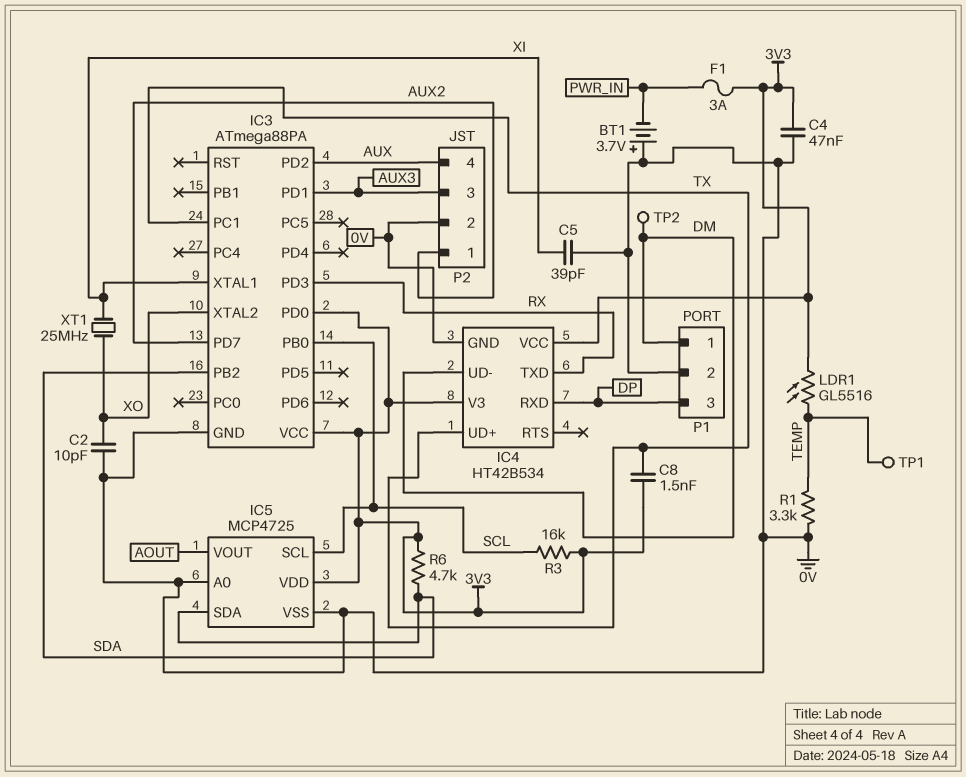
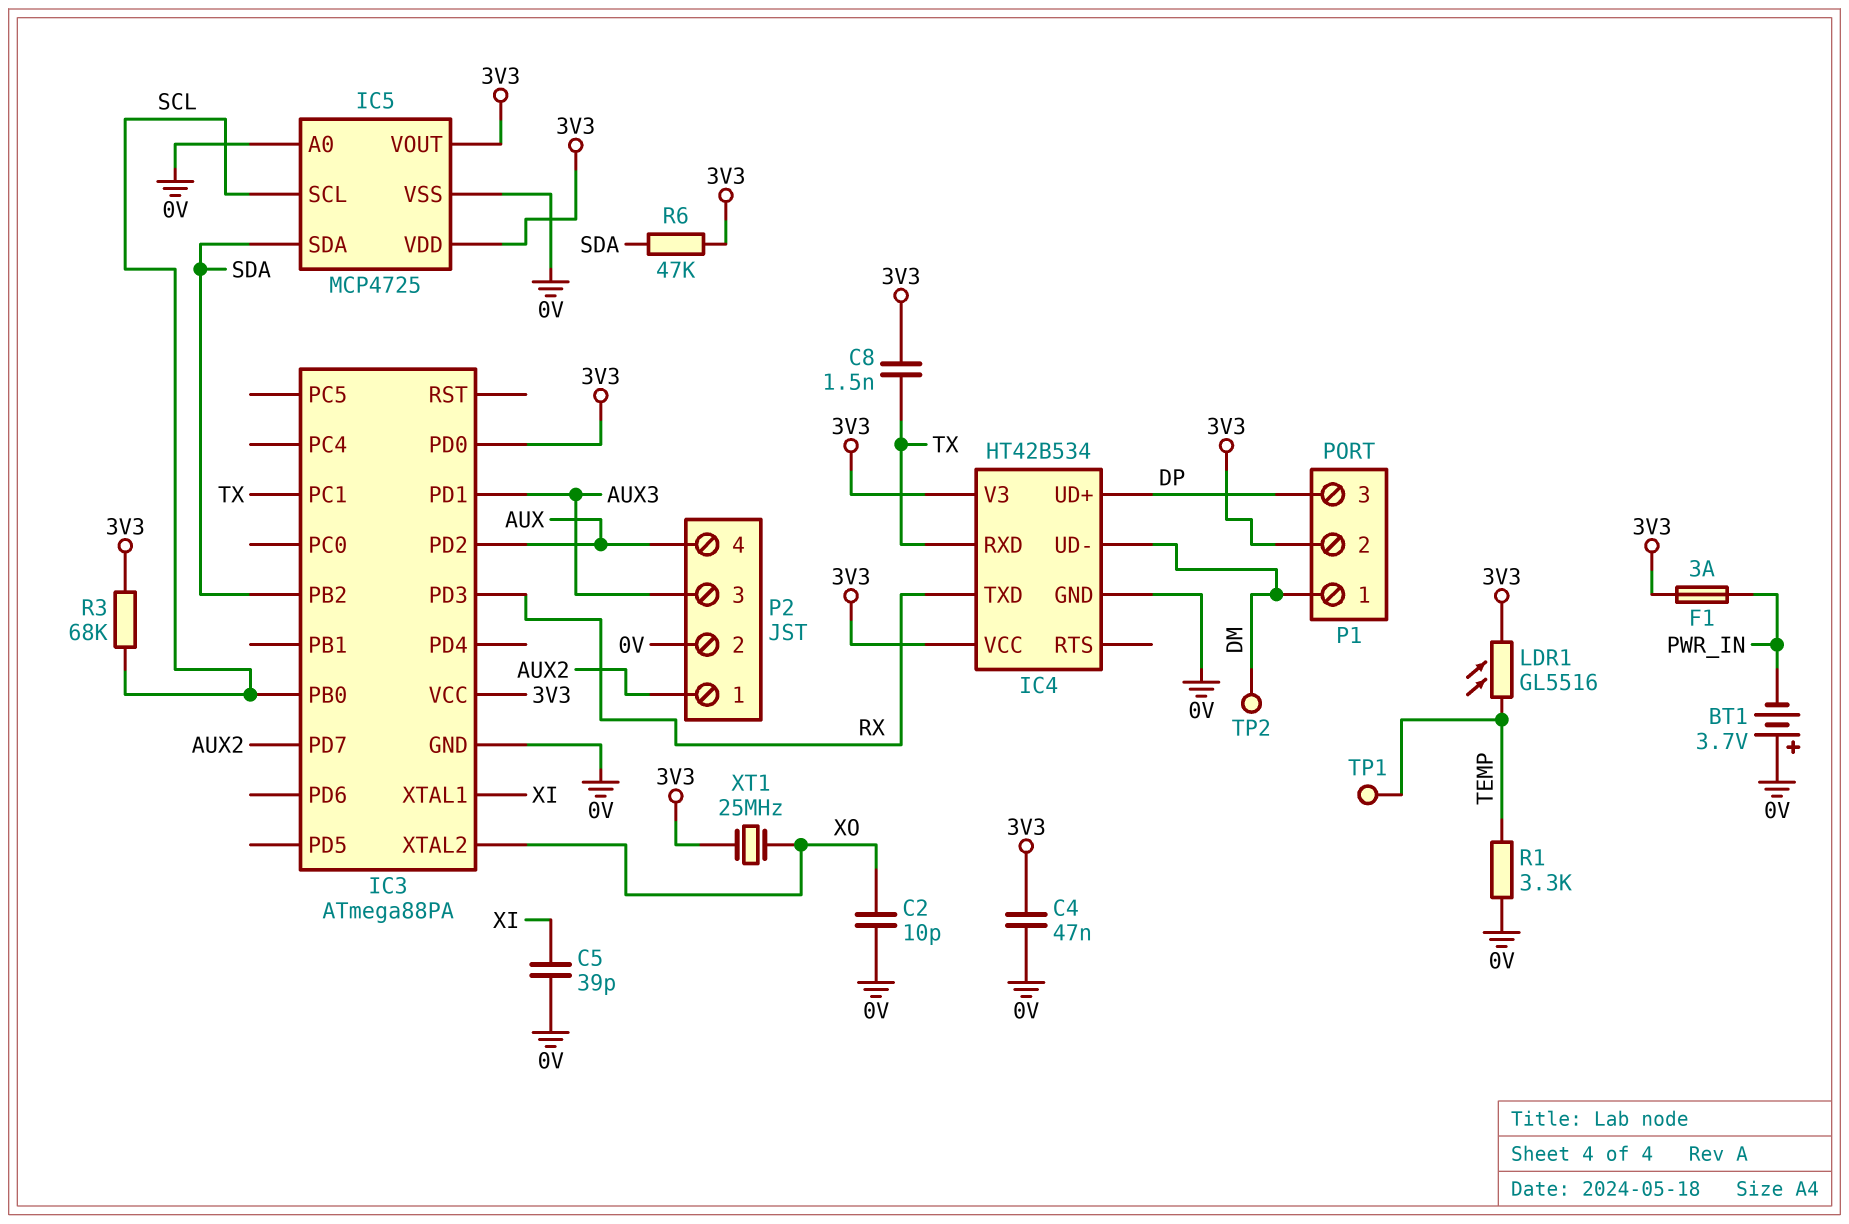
IC4 pin RXD: DP -> TX
IC4 pin UD+: TX -> DP
IC5 pin VOUT: AOUT -> 3V3
P1 pin 2: 0V -> 3V3
R3: 16k (3V3, SCL) -> 68k (3V3, SCL)
R6: 4.7k (3V3, SDA) -> 47k (3V3, SDA)
XT1: 25MHz (XI, XO) -> 25MHz (3V3, XO)

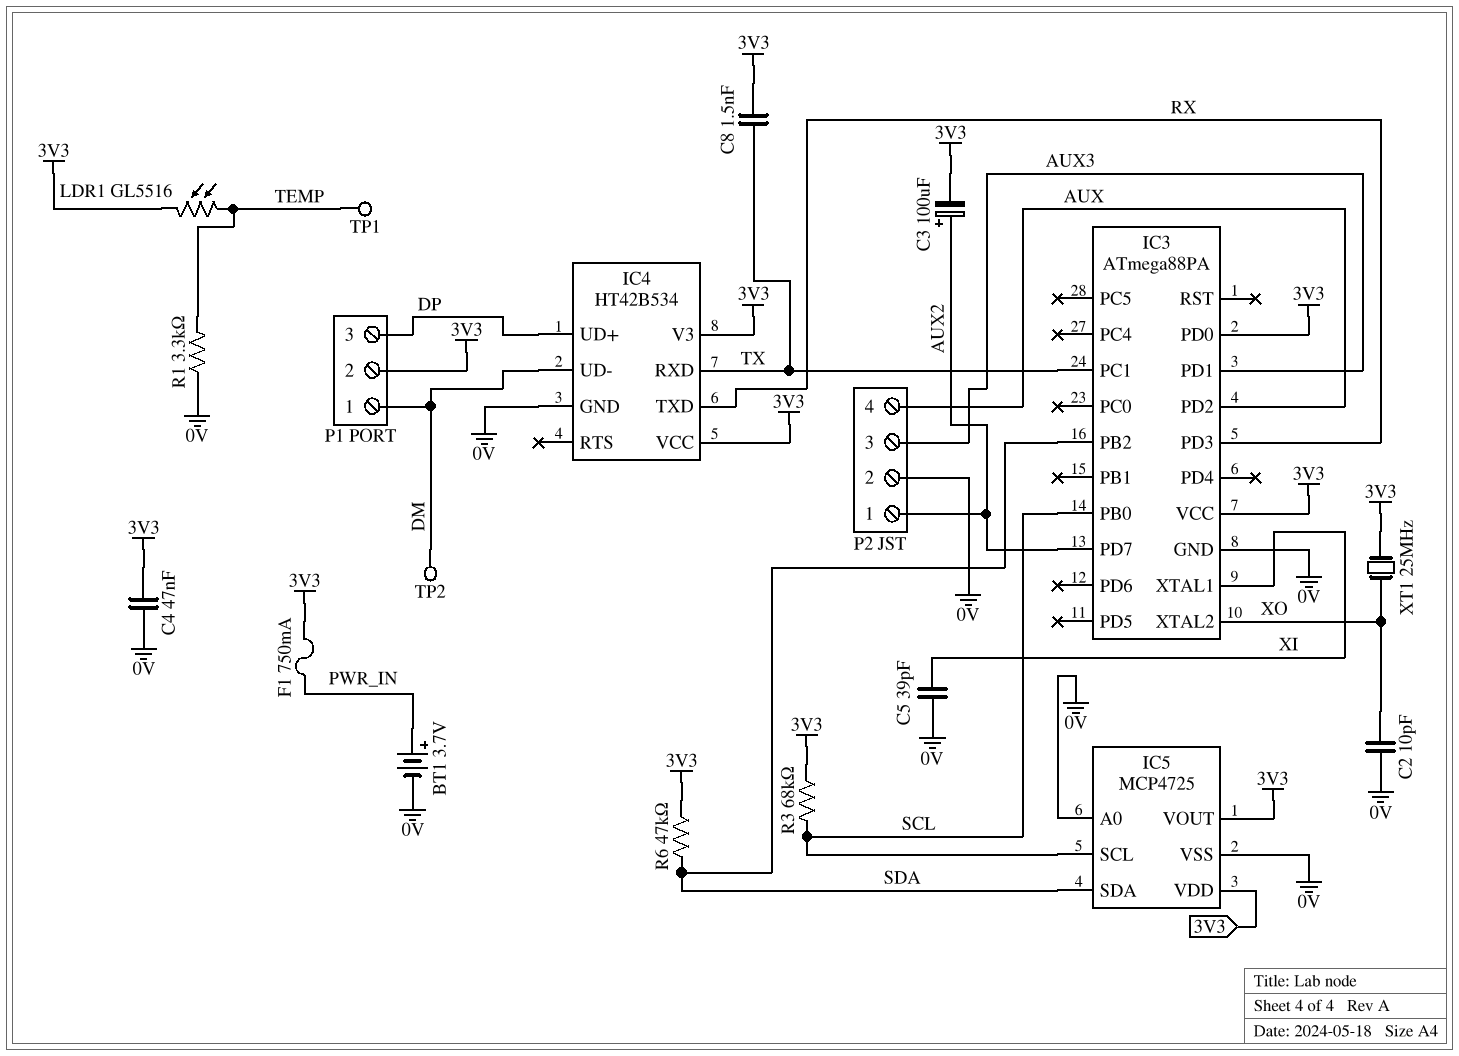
BT1: 3.7V (plus 0V, minus PWR_IN) -> 3.7V (plus PWR_IN, minus 0V)
C3: none -> 100uF (plus AUX2, minus 3V3)
F1: 3A (3V3, PWR_IN) -> 750mA (3V3, PWR_IN)

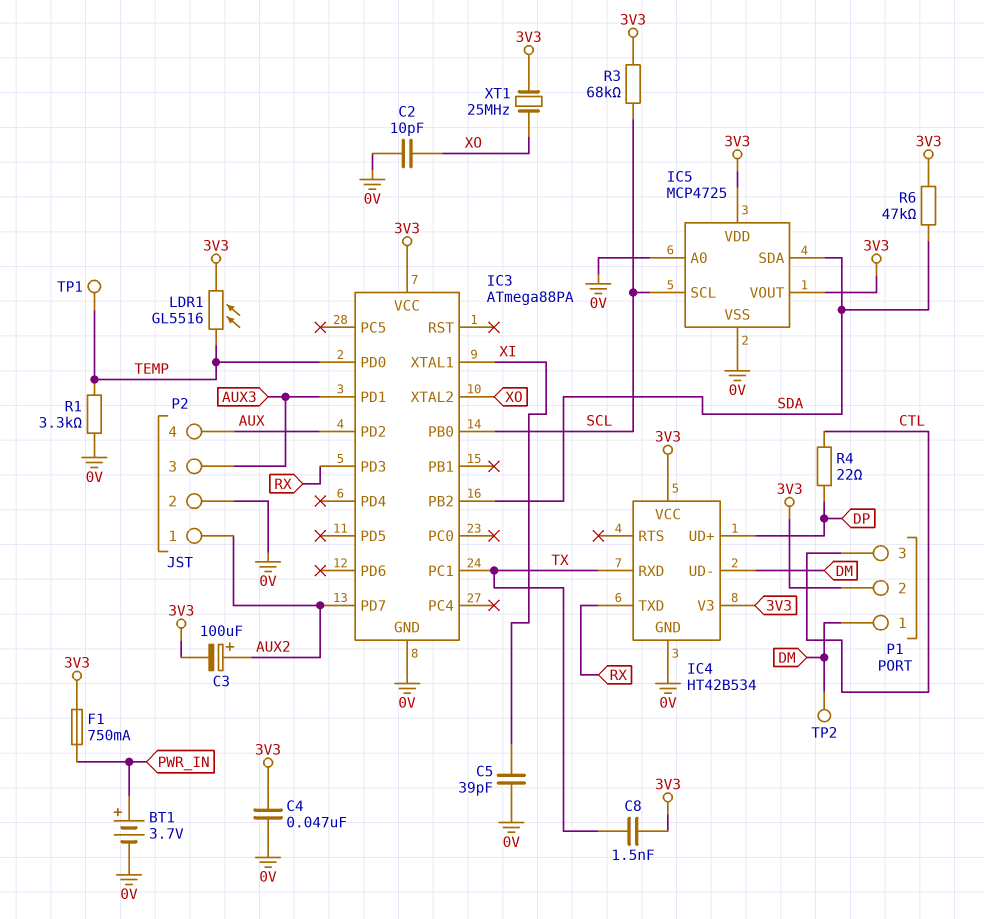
IC3 pin PD0: 3V3 -> TEMP
P1 pin 3: DP -> CTL
R4: none -> 22 (CTL, DP)

